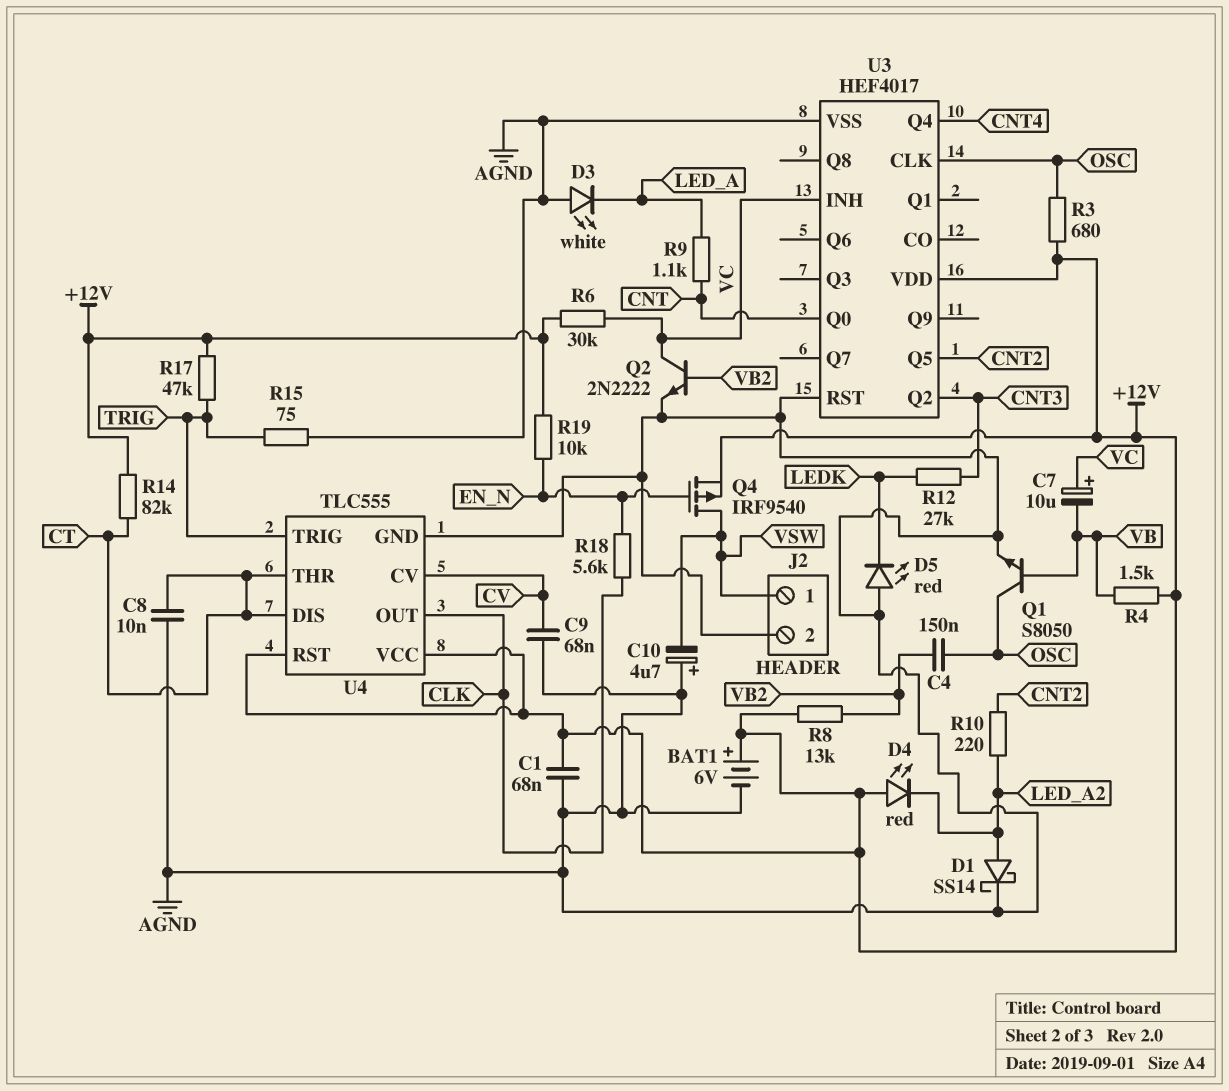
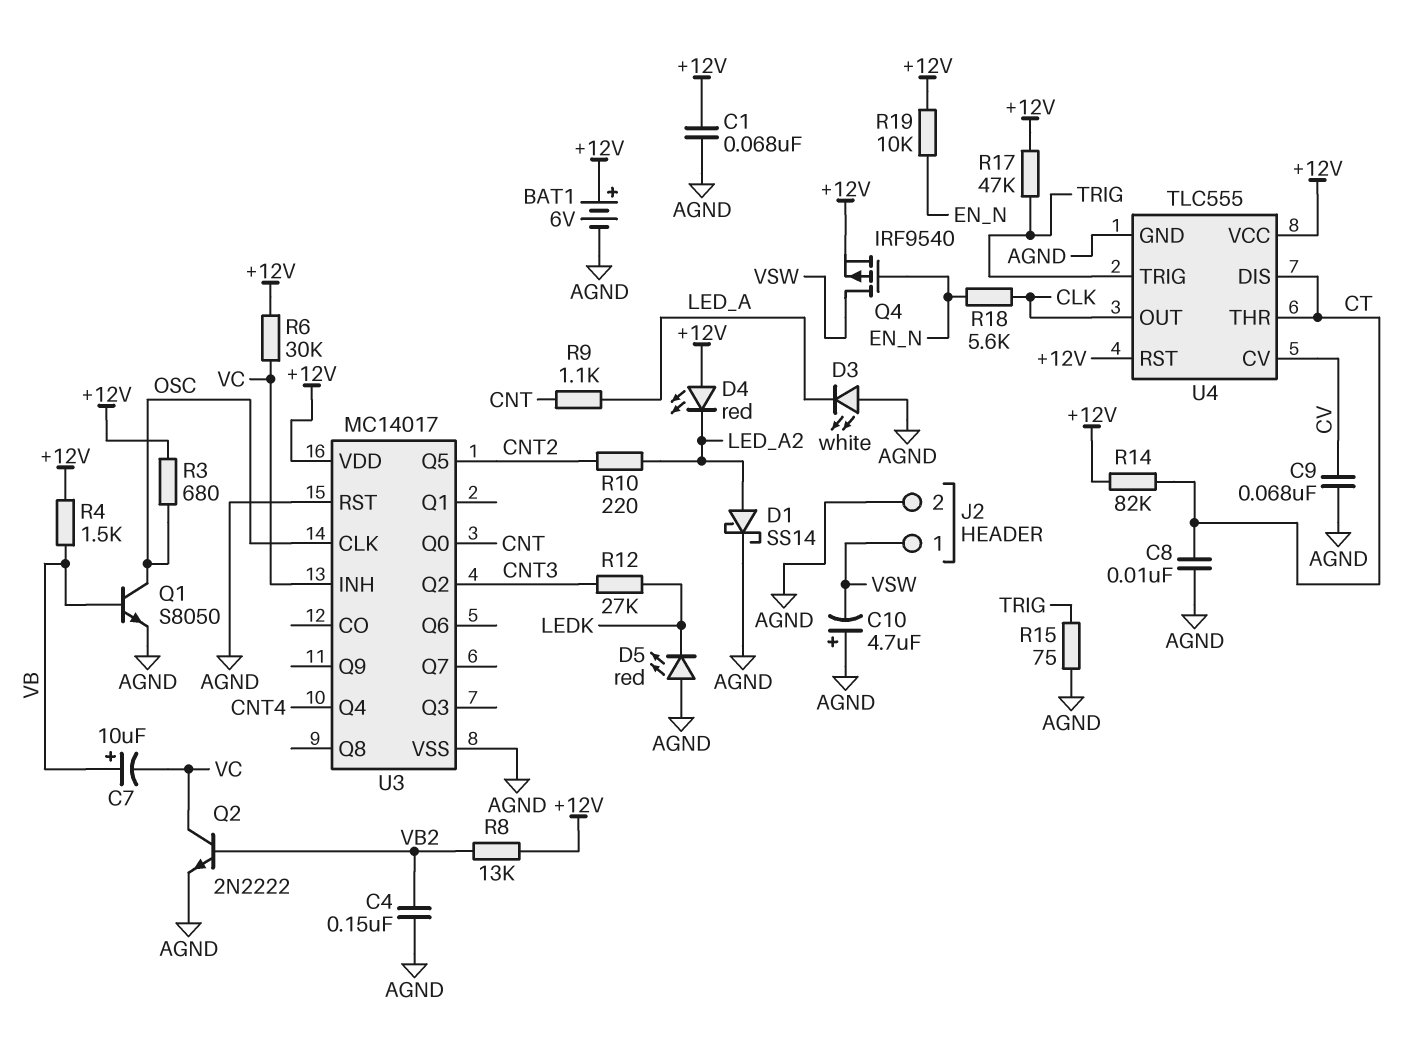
C4: 150nF (OSC, VB2) -> 150nF (AGND, VB2)
C7: 10uF (plus VC, minus VB) -> 10uF (plus VB, minus VC)
U3: HEF4017 -> MC14017

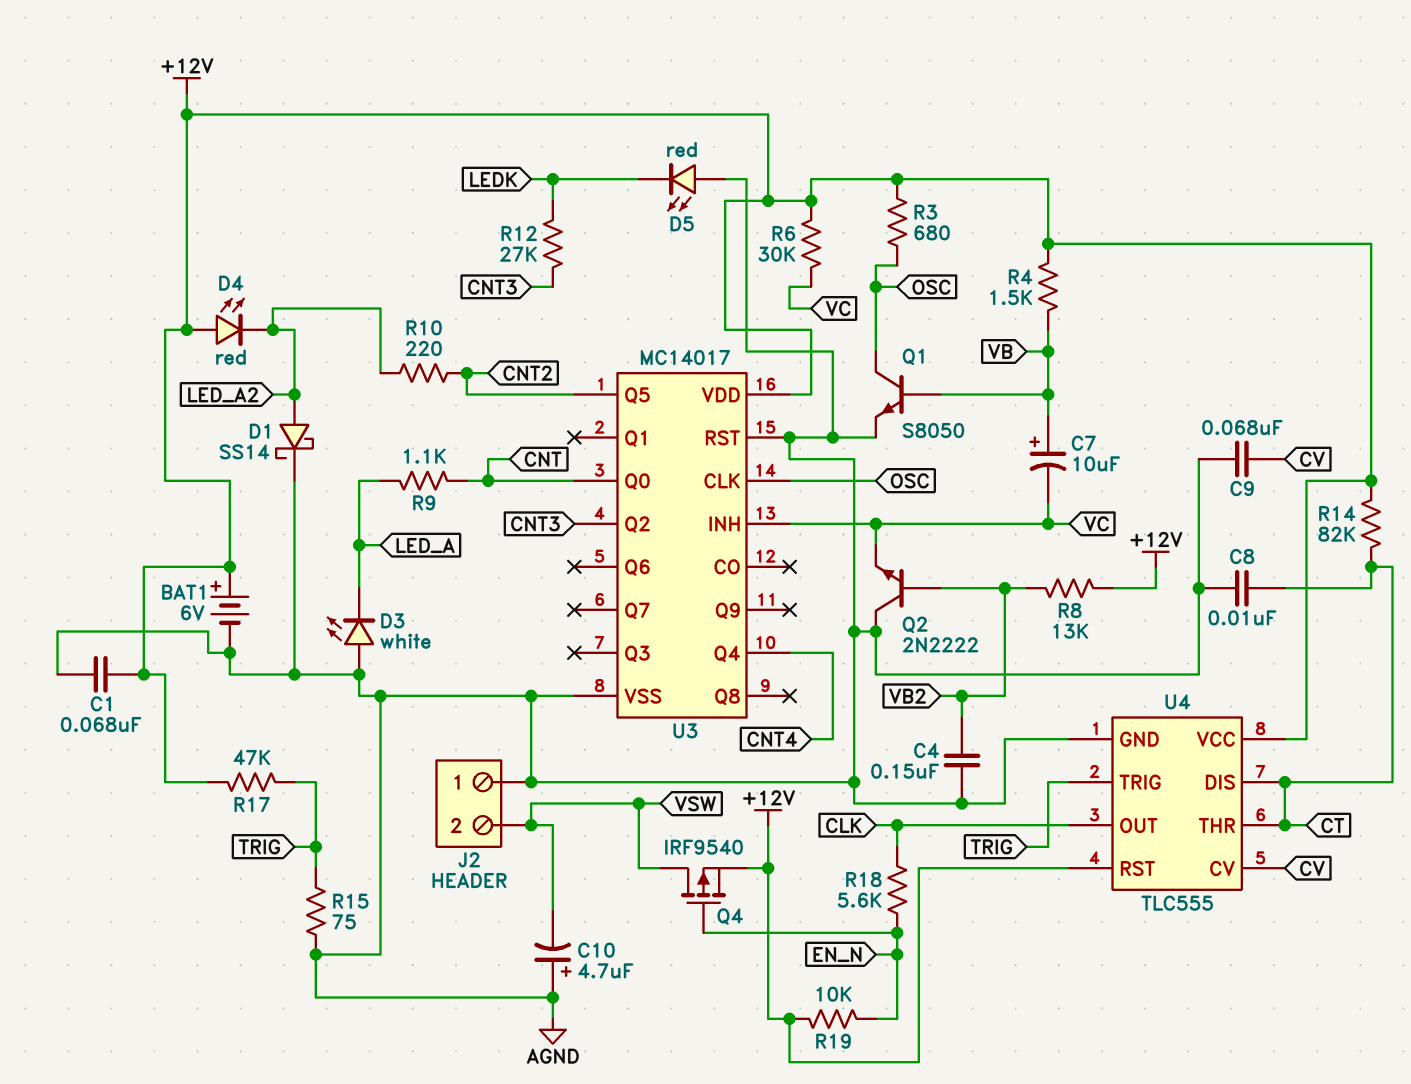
J2 pin 1: VSW -> AGND
J2 pin 2: AGND -> VSW
Q2: NPN 2N2222 (B VB2, C VC, E AGND) -> NPN 2N2222 (B VB2, C AGND, E VC)

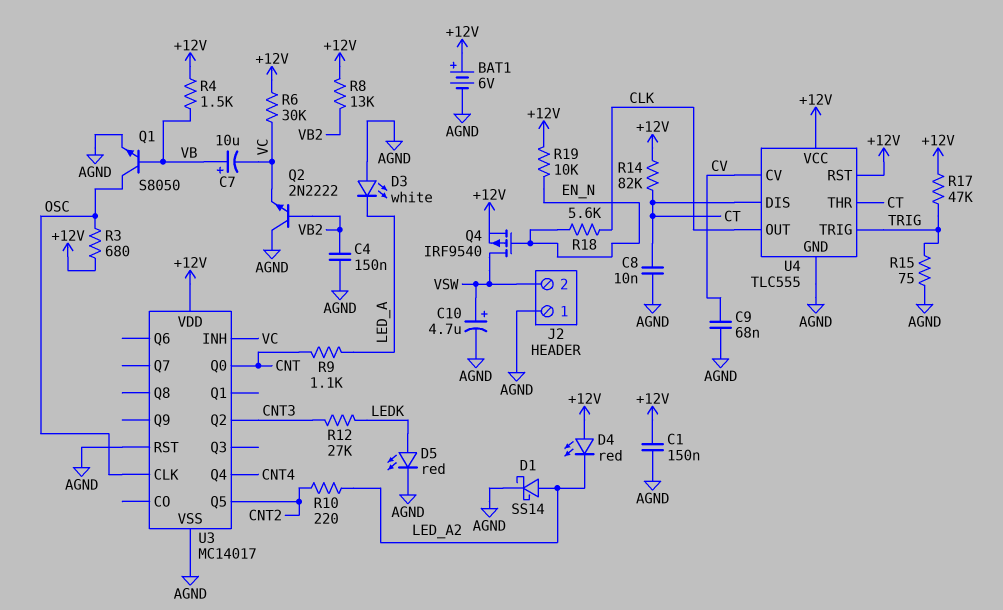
C1: 68nF (+12V, AGND) -> 150nF (+12V, AGND)
C10: 4.7uF (plus AGND, minus VSW) -> 4.7uF (plus VSW, minus AGND)
D5: LED red (A AGND, K LEDK) -> LED red (A LEDK, K AGND)

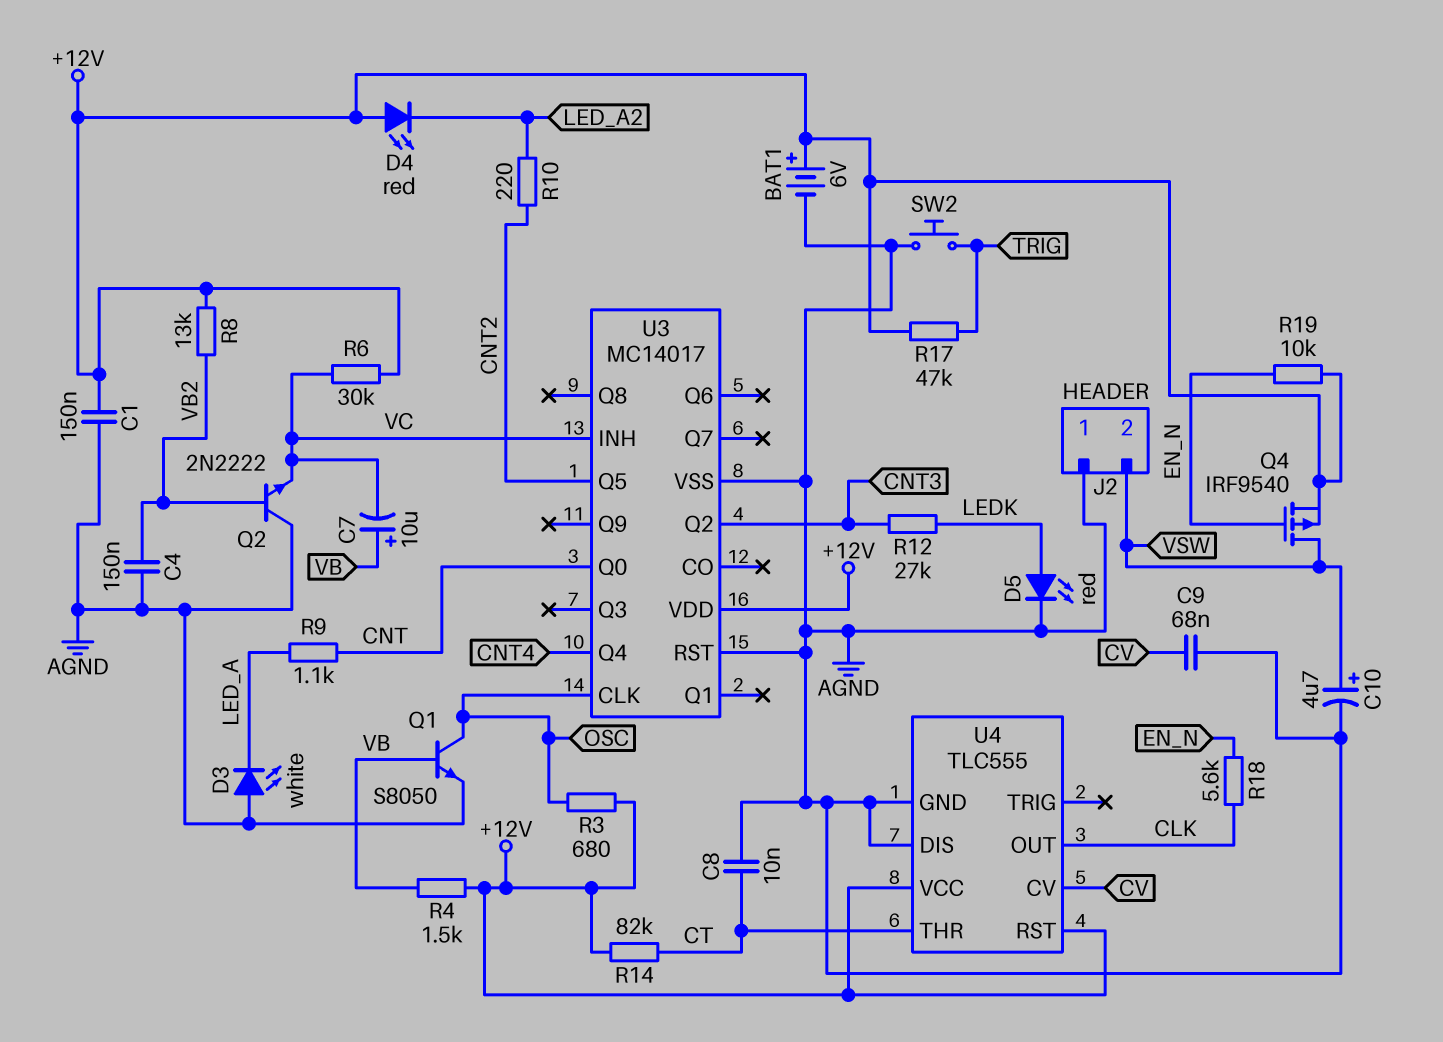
D1: schottky SS14 (A LED_A2, K AGND) -> none
R15: 75 (AGND, TRIG) -> none
SW2: none -> button (AGND, TRIG)
U4 pin DIS: CT -> AGND
U4 pin TRIG: TRIG -> none

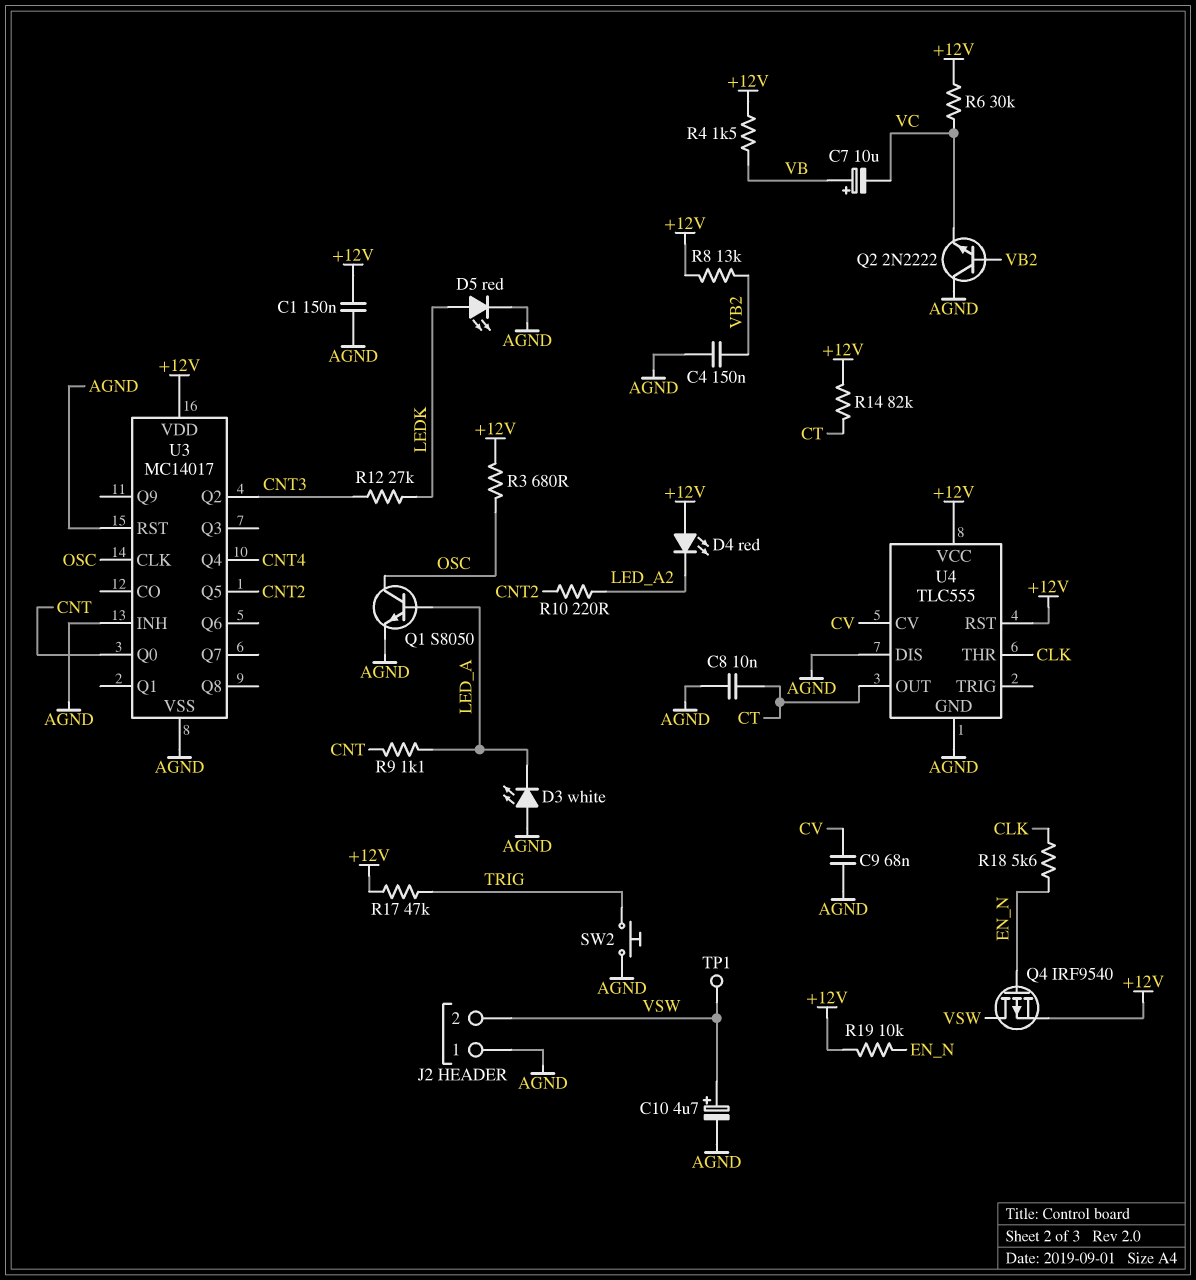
BAT1: 6V (plus +12V, minus AGND) -> none
Q1: NPN S8050 (B VB, C OSC, E AGND) -> NPN S8050 (B LED_A, C OSC, E AGND)
TP1: none -> test point (VSW)
U3 pin INH: VC -> AGND
U4 pin OUT: CLK -> CT
U4 pin THR: CT -> CLK

